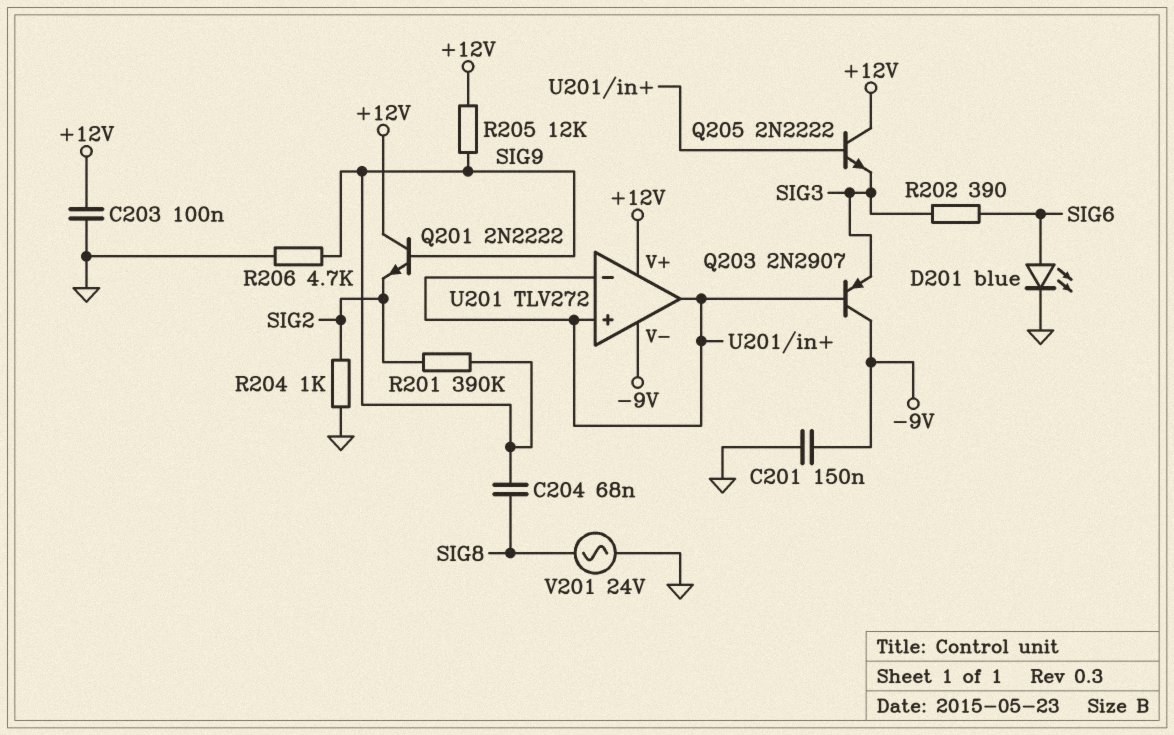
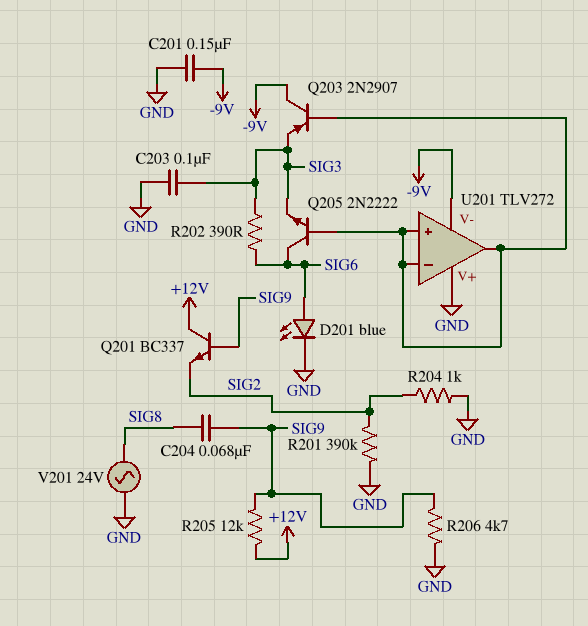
C203: 100nF (+12V, GND) -> 100nF (GND, SIG3)
Q201: NPN 2N2222 (B SIG9, C +12V, E SIG2) -> NPN BC337 (B SIG9, C +12V, E SIG2)
Q205: NPN 2N2222 (B U201/in+, C +12V, E SIG3) -> NPN 2N2222 (B U201/in+, C SIG6, E SIG3)
R201: 390k (SIG2, SIG9) -> 390k (GND, SIG2)
U201 pin V+: +12V -> GND

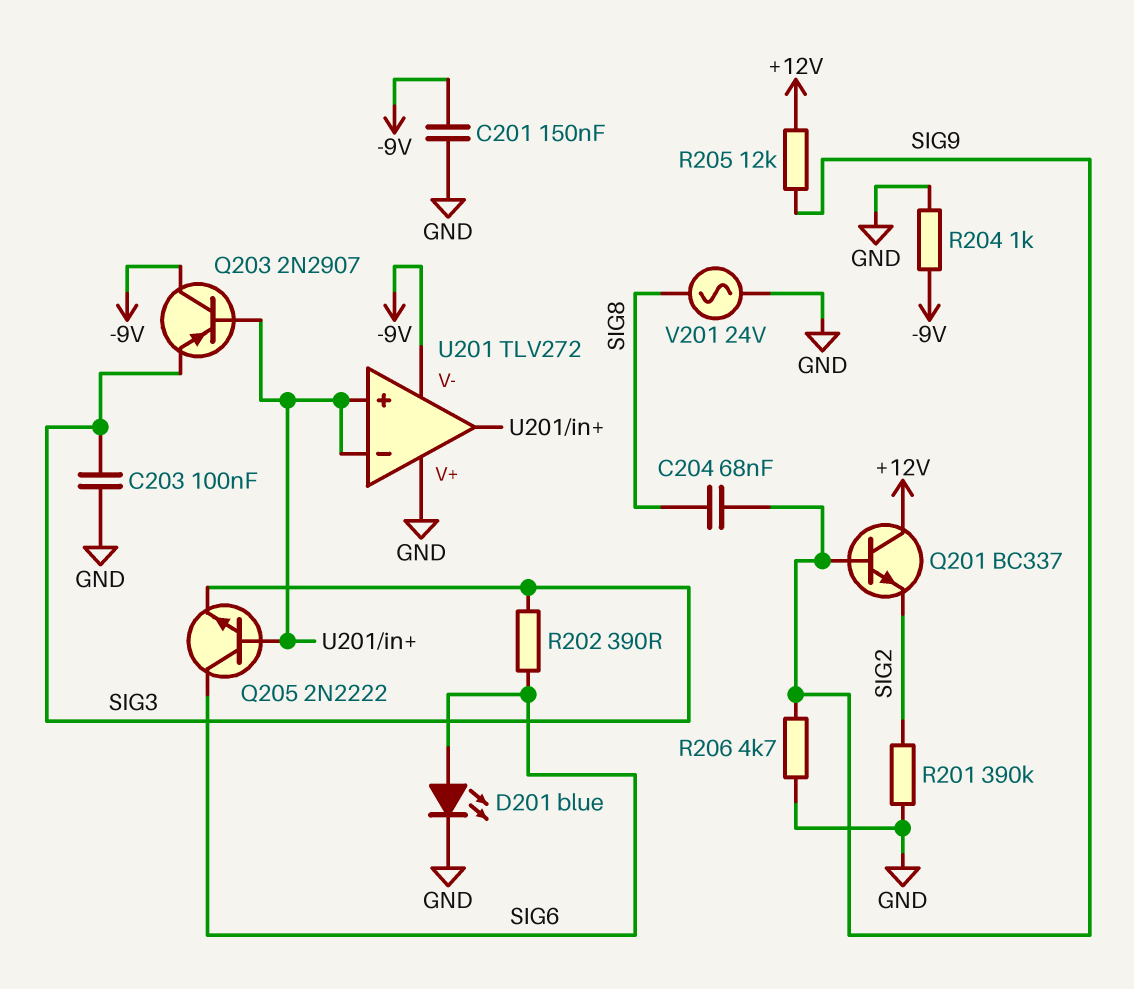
R204: 1k (GND, SIG2) -> 1k (-9V, GND)

